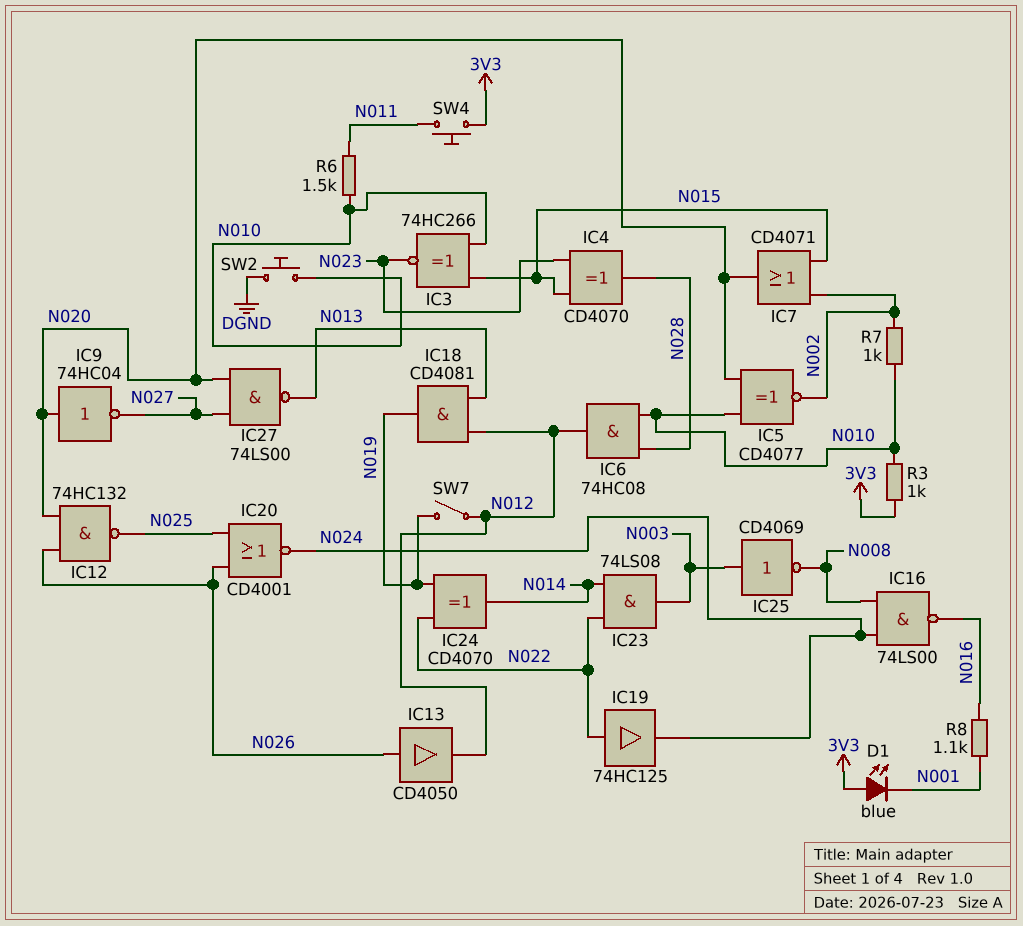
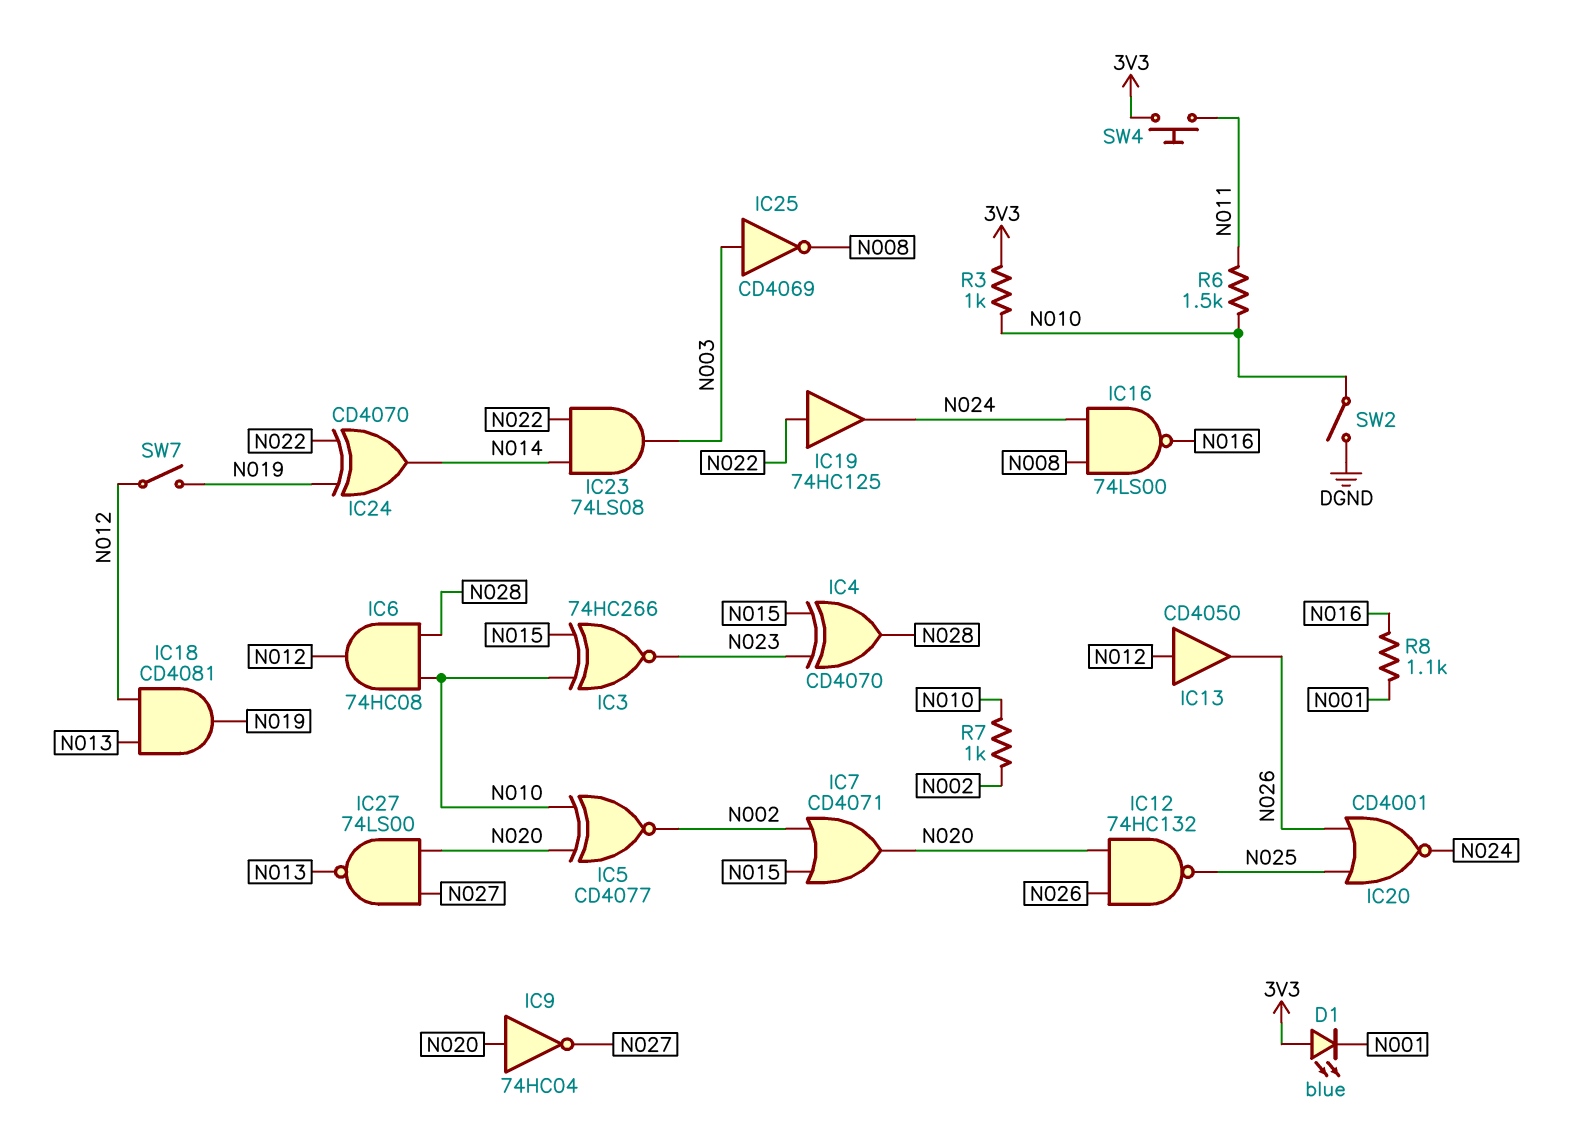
IC13: buffer CD4050 (in N026, out N012) -> buffer CD4050 (in N012, out N026)
SW2: button (DGND, N010) -> switch (DGND, N010)

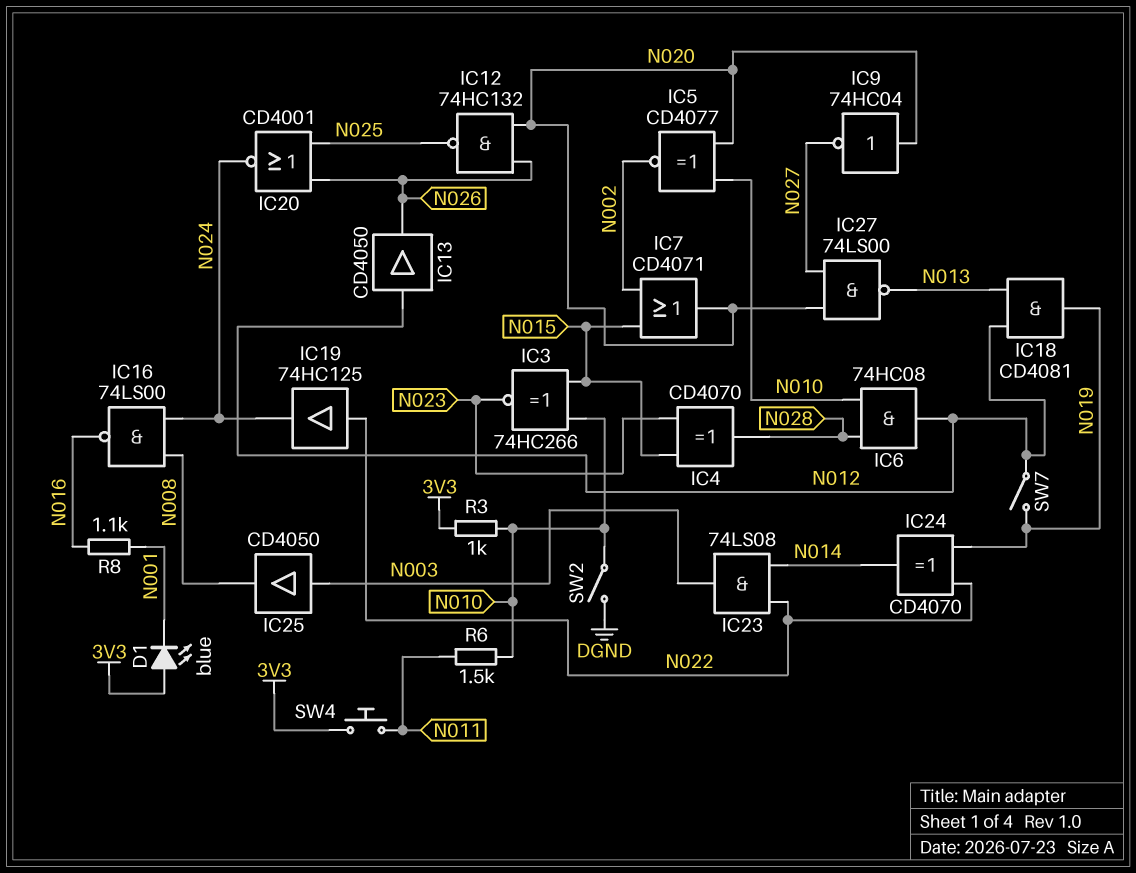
IC25: NOT CD4069 (in N003, out N008) -> buffer CD4050 (in N003, out N008)
R7: 1k (N002, N010) -> none

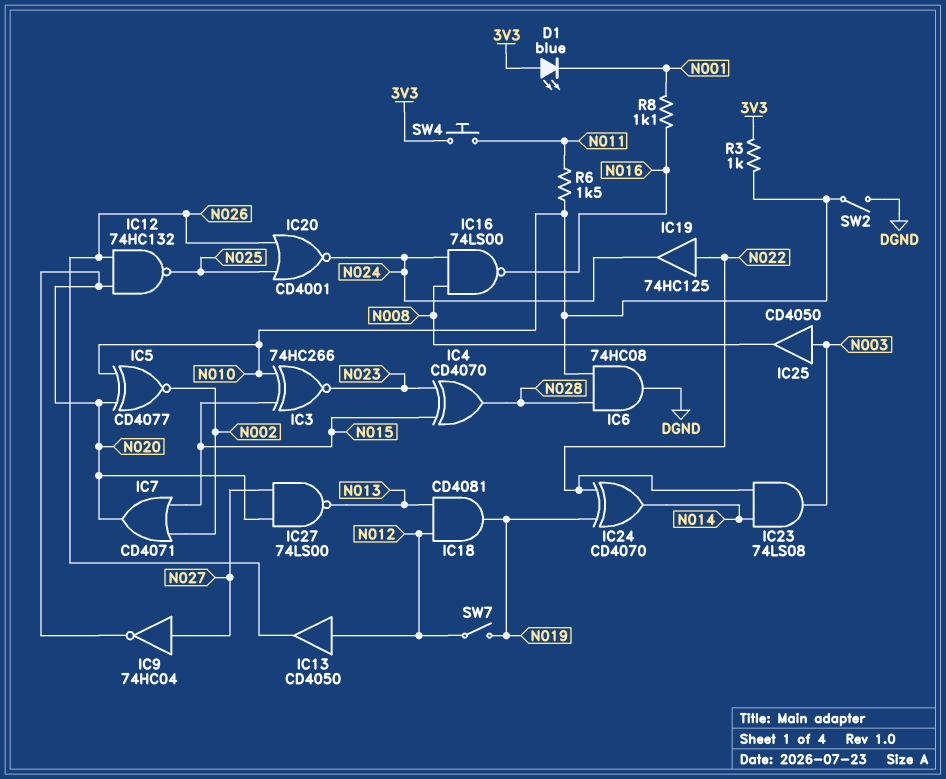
IC6: AND 74HC08 (in N010, in N028, out N012) -> AND 74HC08 (in N010, in N028, out DGND)
IC9: NOT 74HC04 (in N020, out N027) -> NOT 74HC04 (in N027, out N020)

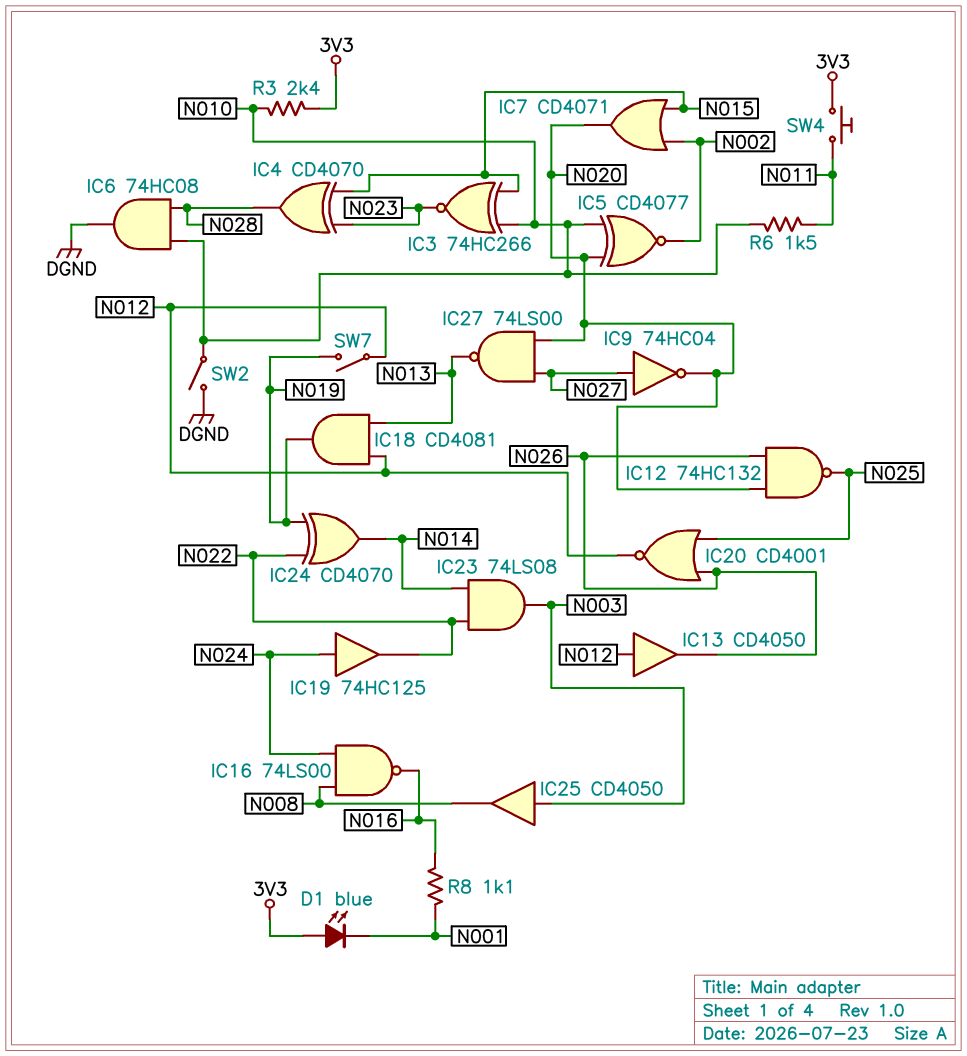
IC19: buffer 74HC125 (in N022, out N024) -> buffer 74HC125 (in N024, out N022)
IC20: NOR CD4001 (in N025, in N026, out N024) -> NOR CD4001 (in N025, in N026, out N012)
R3: 1k (3V3, N010) -> 2.4k (3V3, N010)

